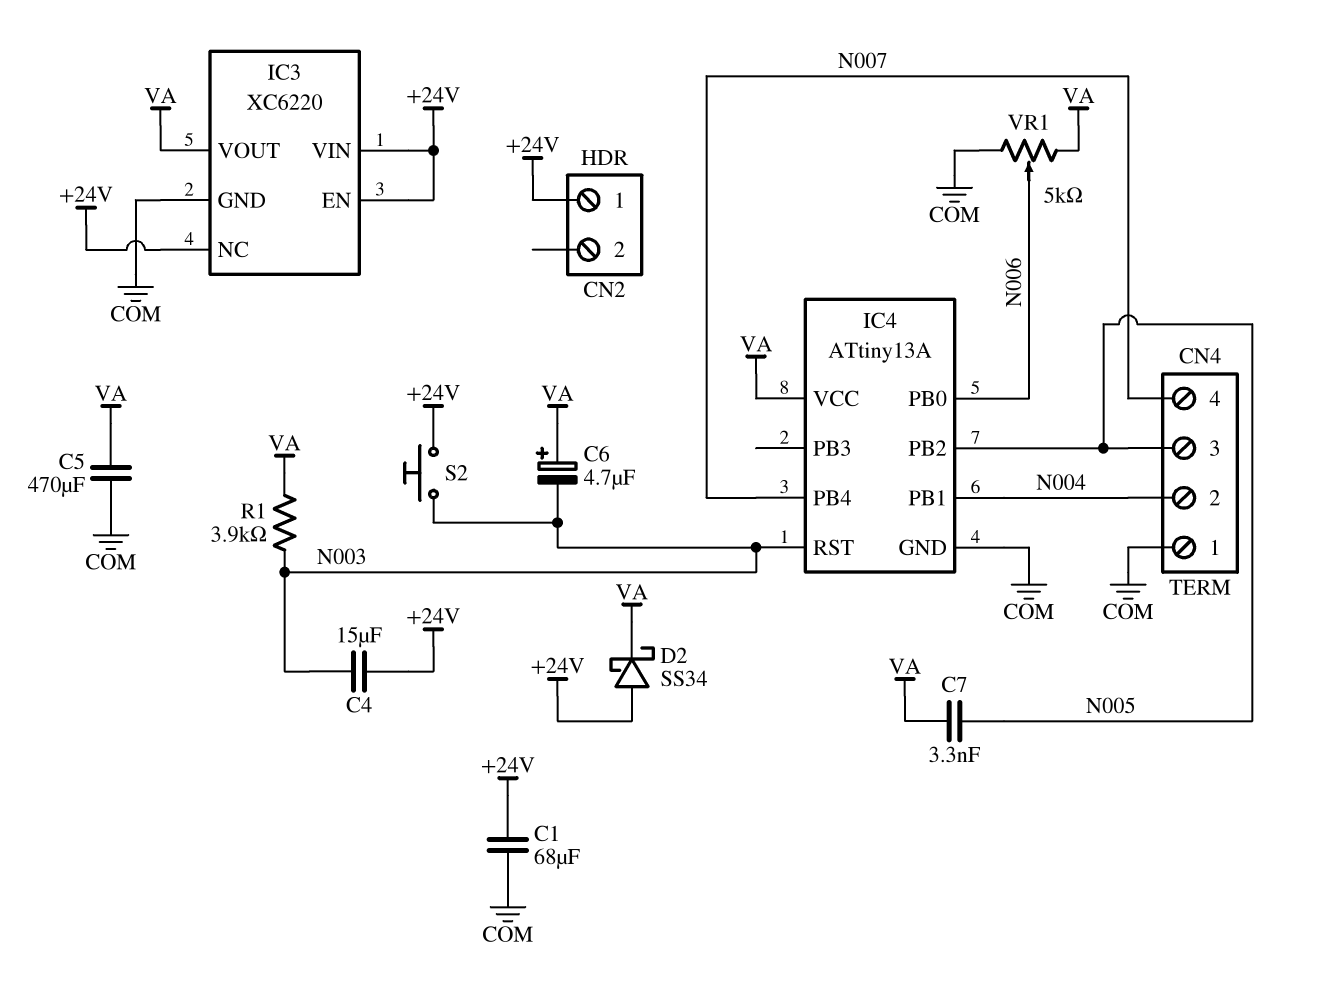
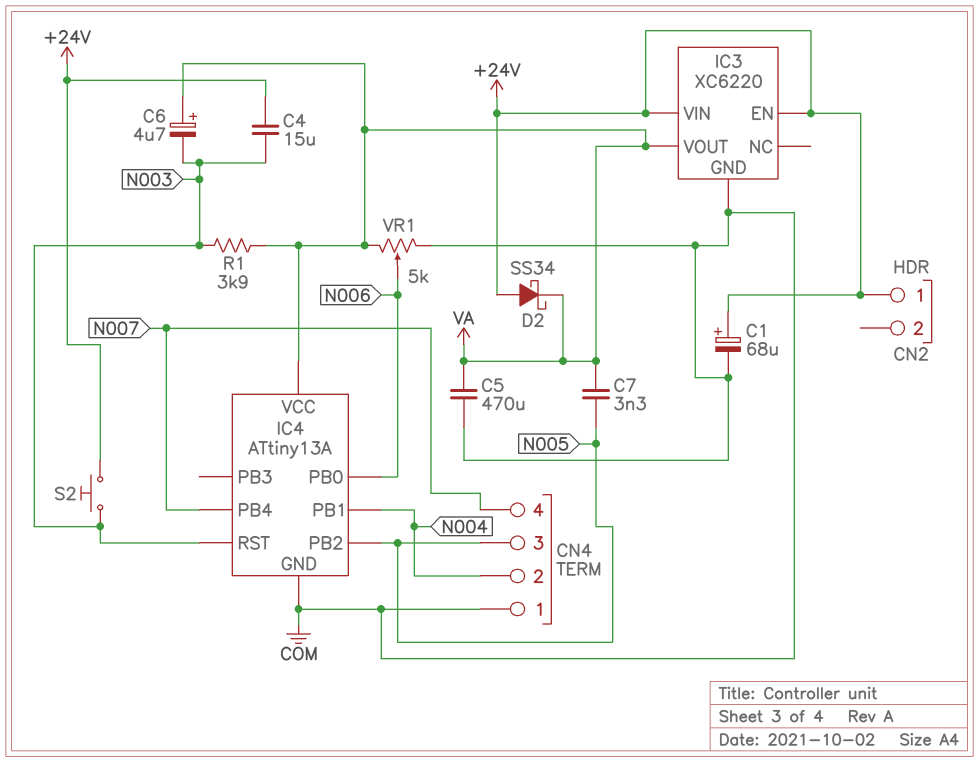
C1: 68uF (+24V, COM) -> 68uF (plus +24V, minus COM)
IC3 pin NC: +24V -> none

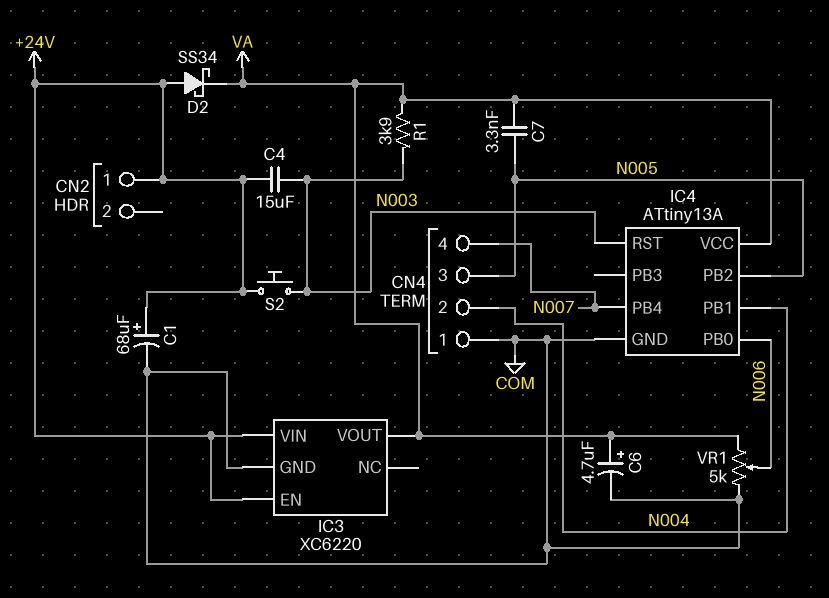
C5: 470uF (COM, VA) -> none
C6: 4.7uF (plus VA, minus N003) -> 4.7uF (plus VA, minus COM)

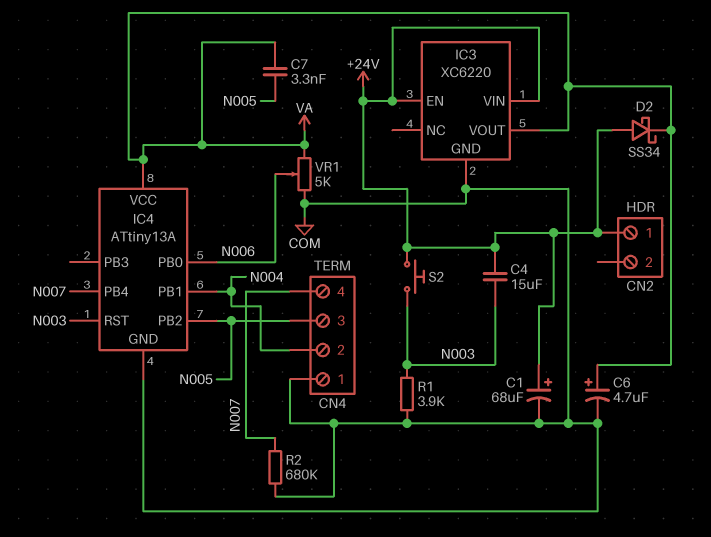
R1: 3.9k (N003, VA) -> 3.9k (COM, N003)
R2: none -> 680k (COM, N007)

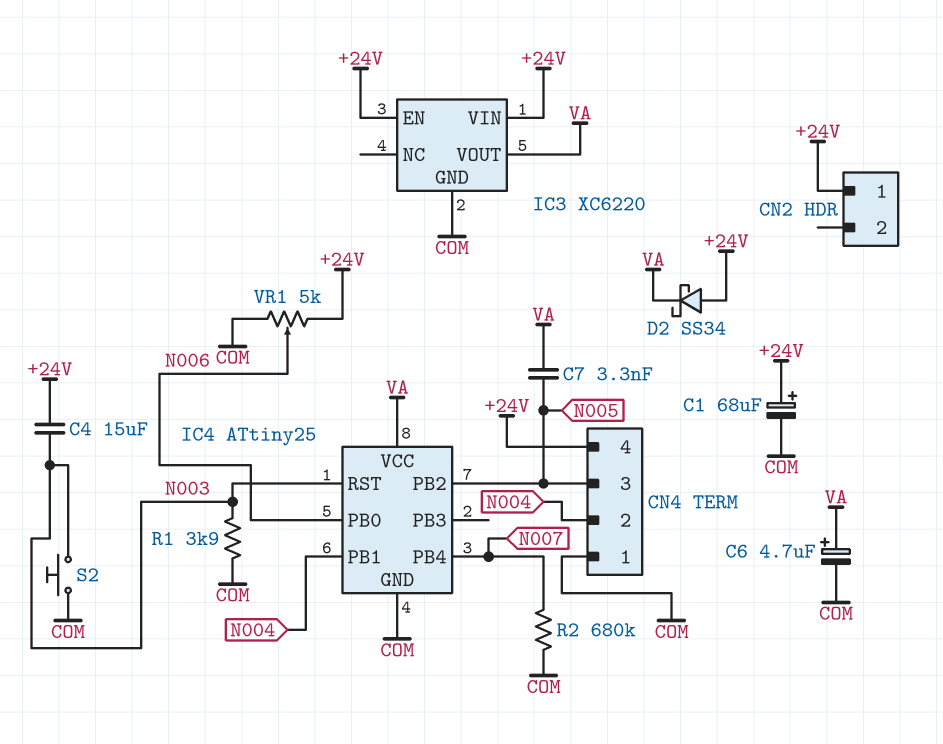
CN4 pin 4: N007 -> +24V
IC4: ATtiny13A -> ATtiny25
S2: button (+24V, N003) -> button (COM, N003)
VR1: 5k (COM, VA, wiper N006) -> 5k (+24V, COM, wiper N006)

